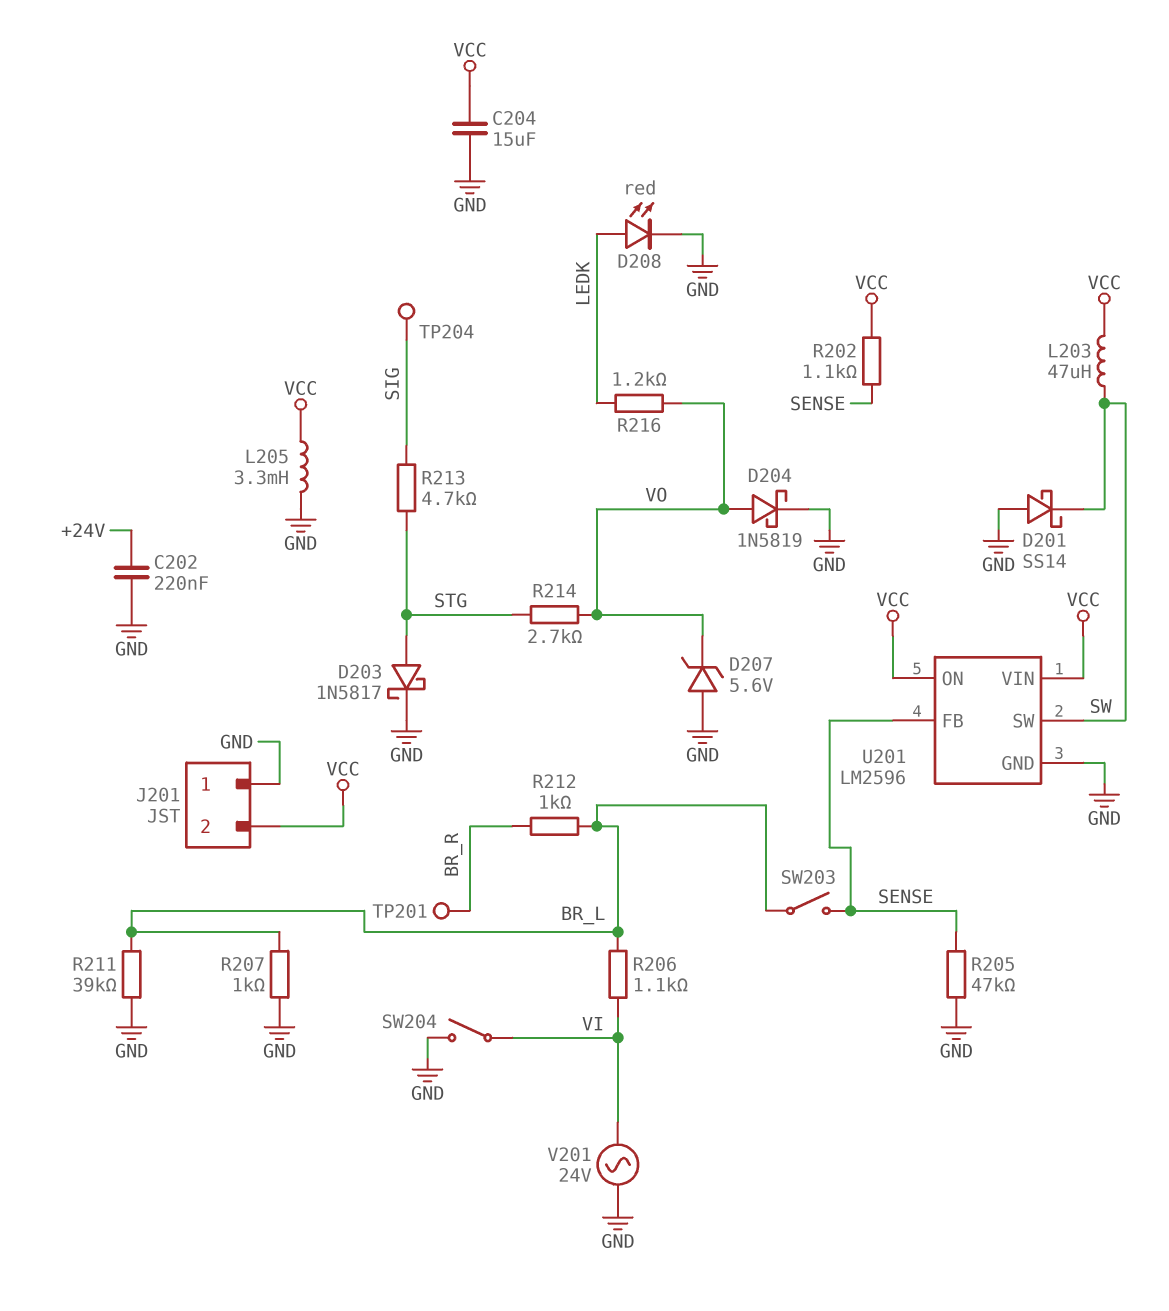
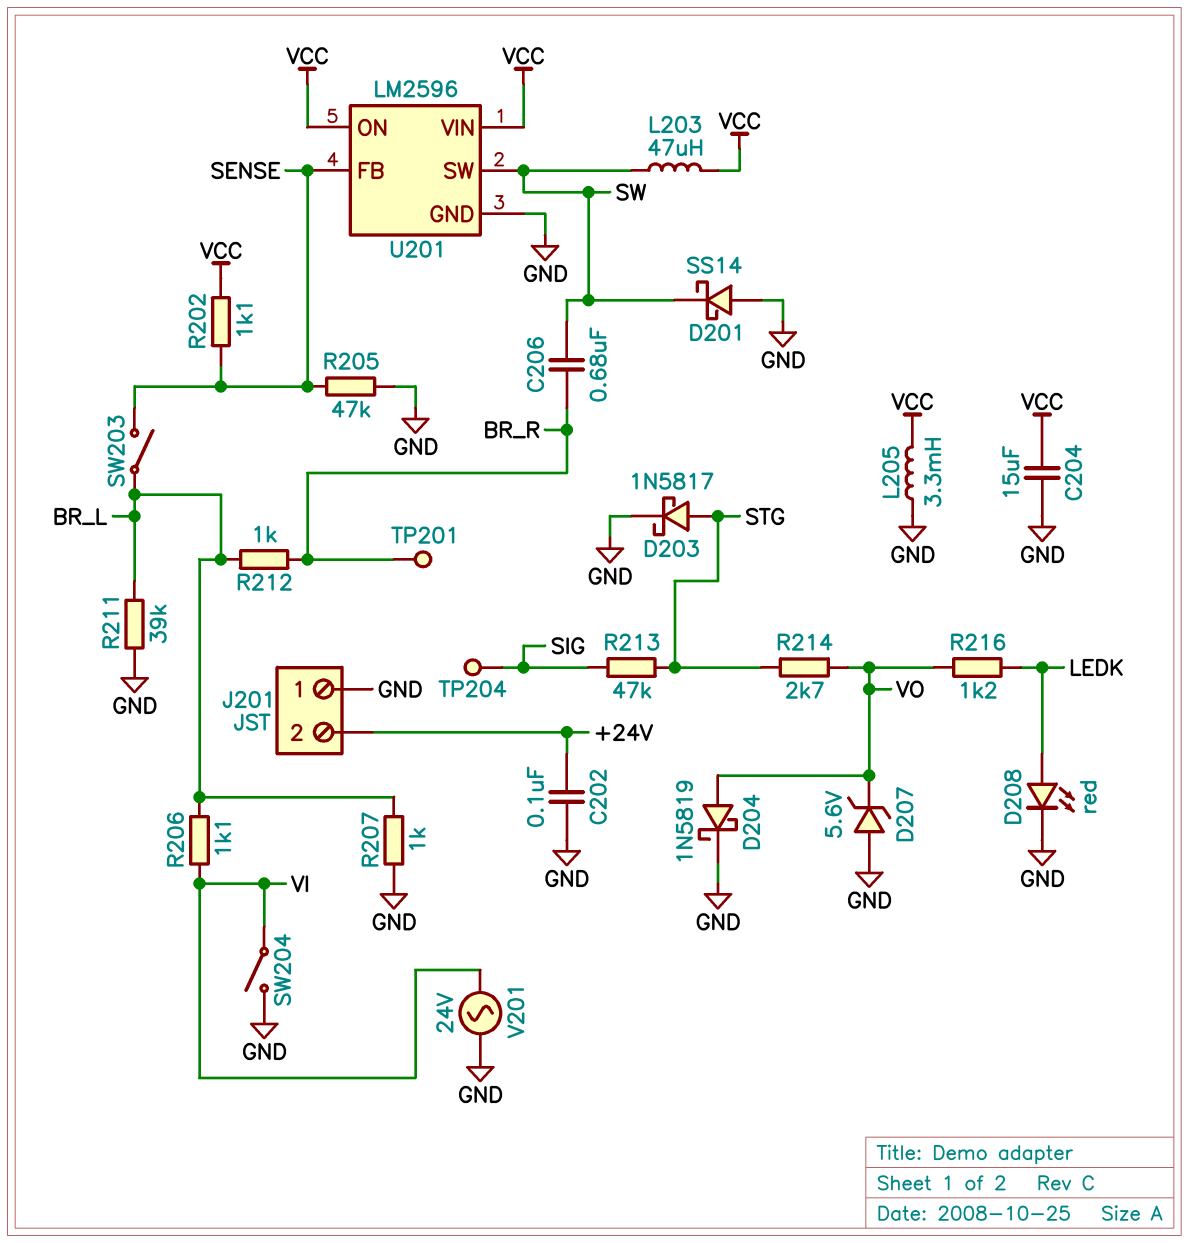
C202: 220nF (+24V, GND) -> 100nF (+24V, GND)
C206: none -> 680nF (BR_R, SW)
J201 pin 2: VCC -> +24V
R213: 4.7k (SIG, STG) -> 47k (SIG, STG)

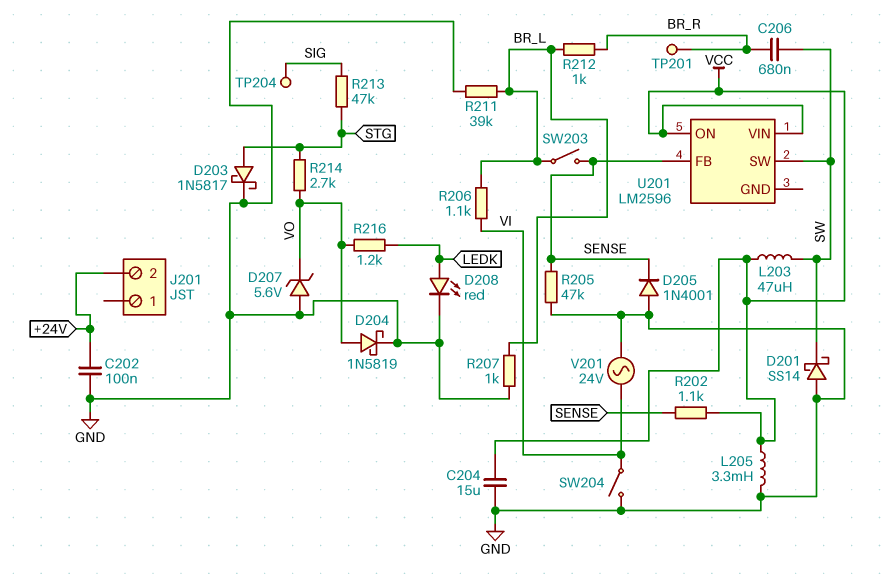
D205: none -> diode 1N4001 (A GND, K SENSE)
J201 pin 1: GND -> none
U201 pin GND: GND -> none

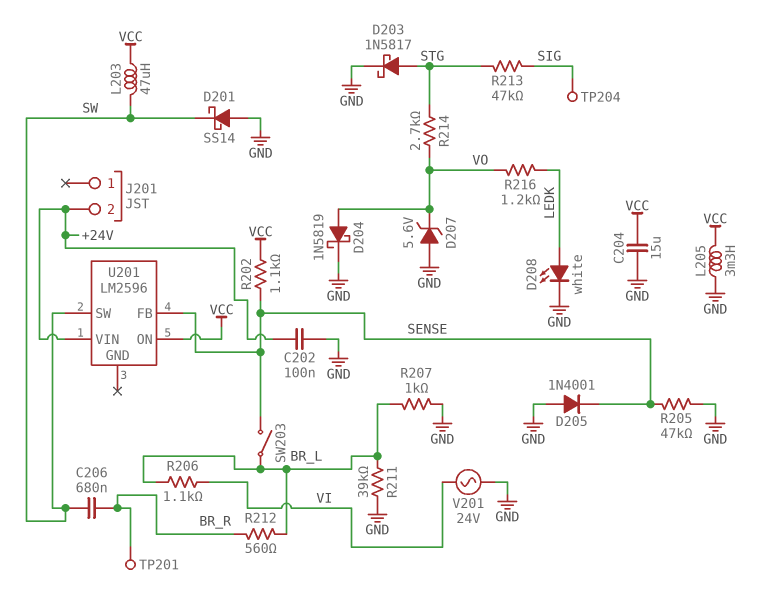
D208: LED red (A LEDK, K GND) -> LED white (A LEDK, K GND)
R212: 1k (BR_L, BR_R) -> 560 (BR_L, BR_R)
SW204: switch (GND, VI) -> none
U201 pin VIN: VCC -> +24V

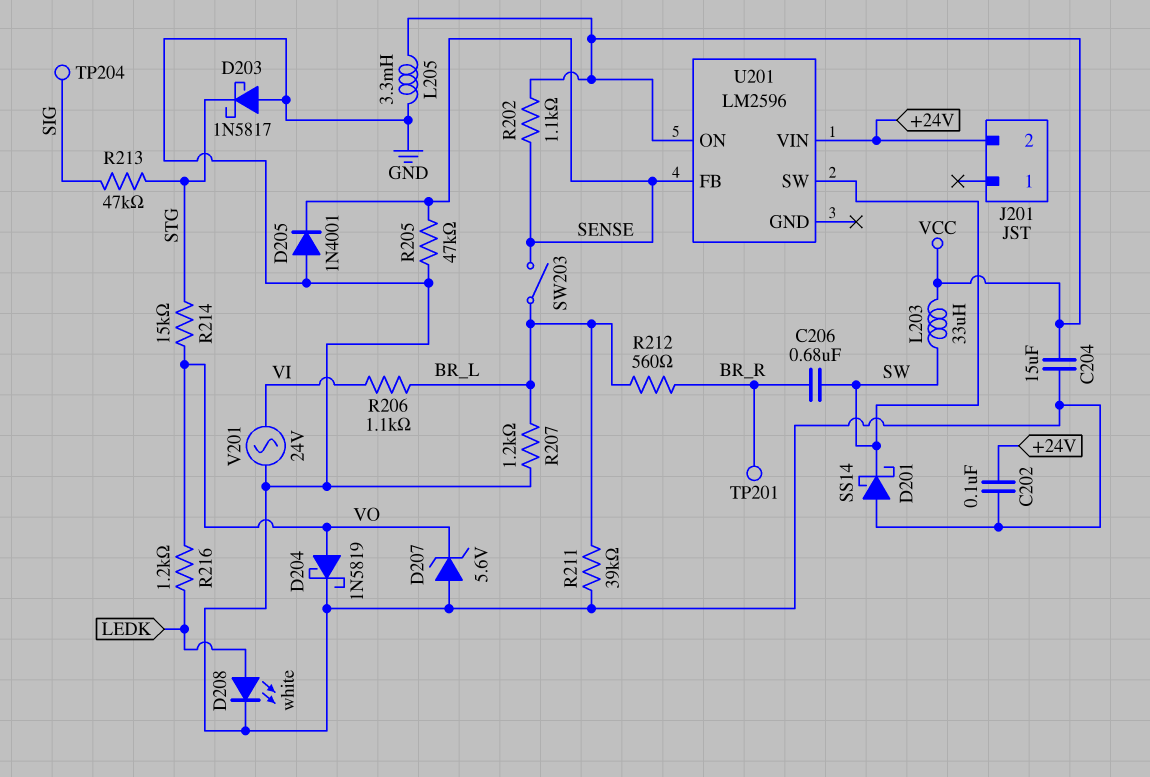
D203: schottky 1N5817 (A STG, K GND) -> schottky 1N5817 (A GND, K STG)
L203: 47uH (SW, VCC) -> 33uH (SW, VCC)
R207: 1k (BR_L, GND) -> 1.2k (BR_L, GND)
R214: 2.7k (STG, VO) -> 15k (STG, VO)

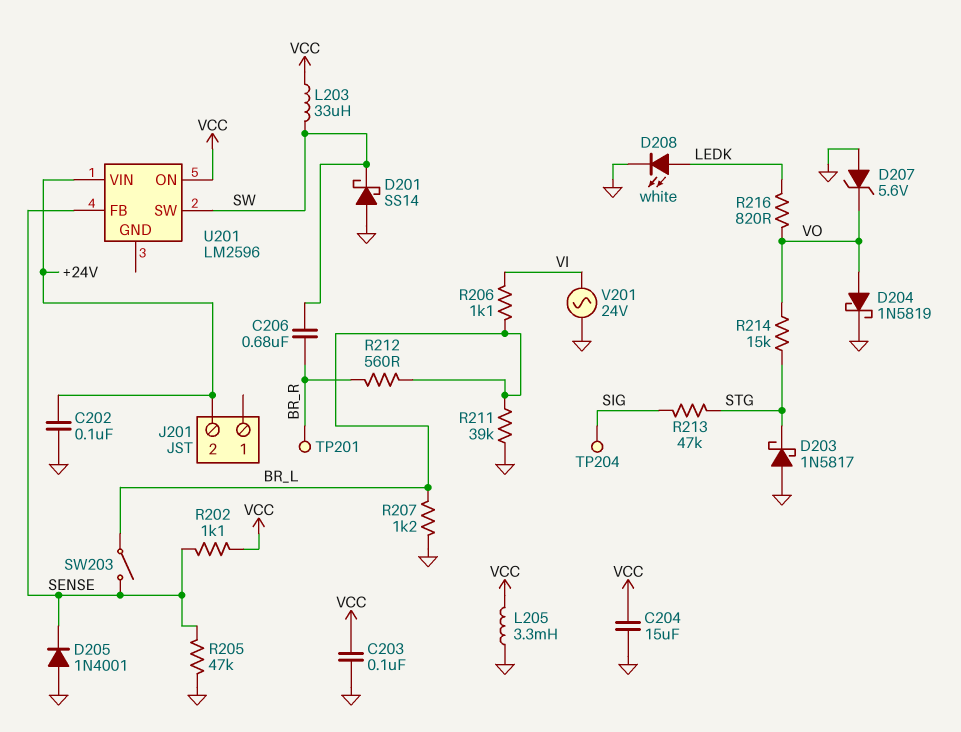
C203: none -> 100nF (GND, VCC)
R216: 1.2k (LEDK, VO) -> 820 (LEDK, VO)

